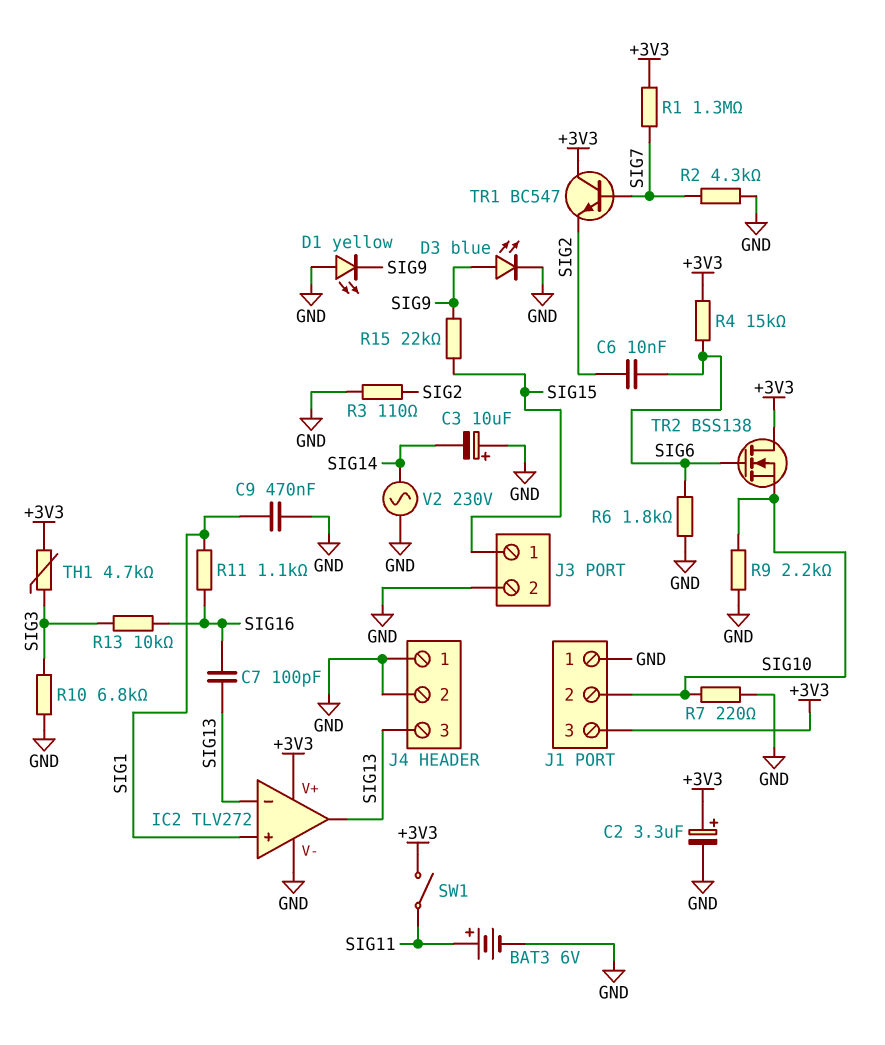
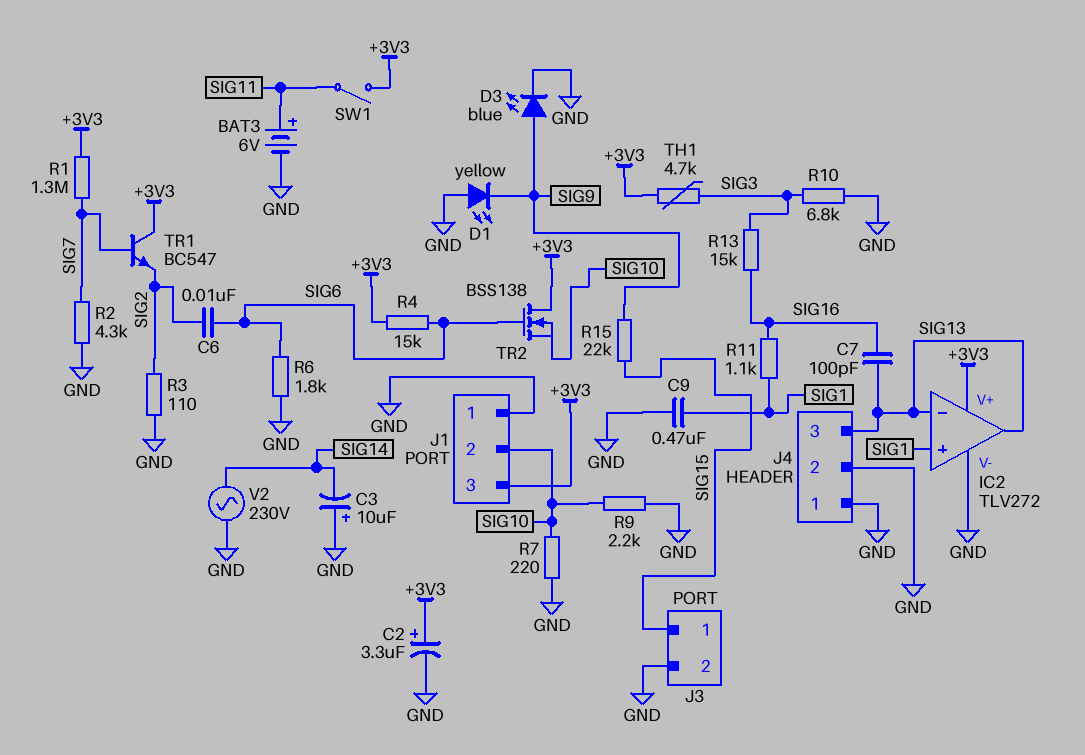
R13: 10k (SIG3, SIG16) -> 15k (SIG3, SIG16)

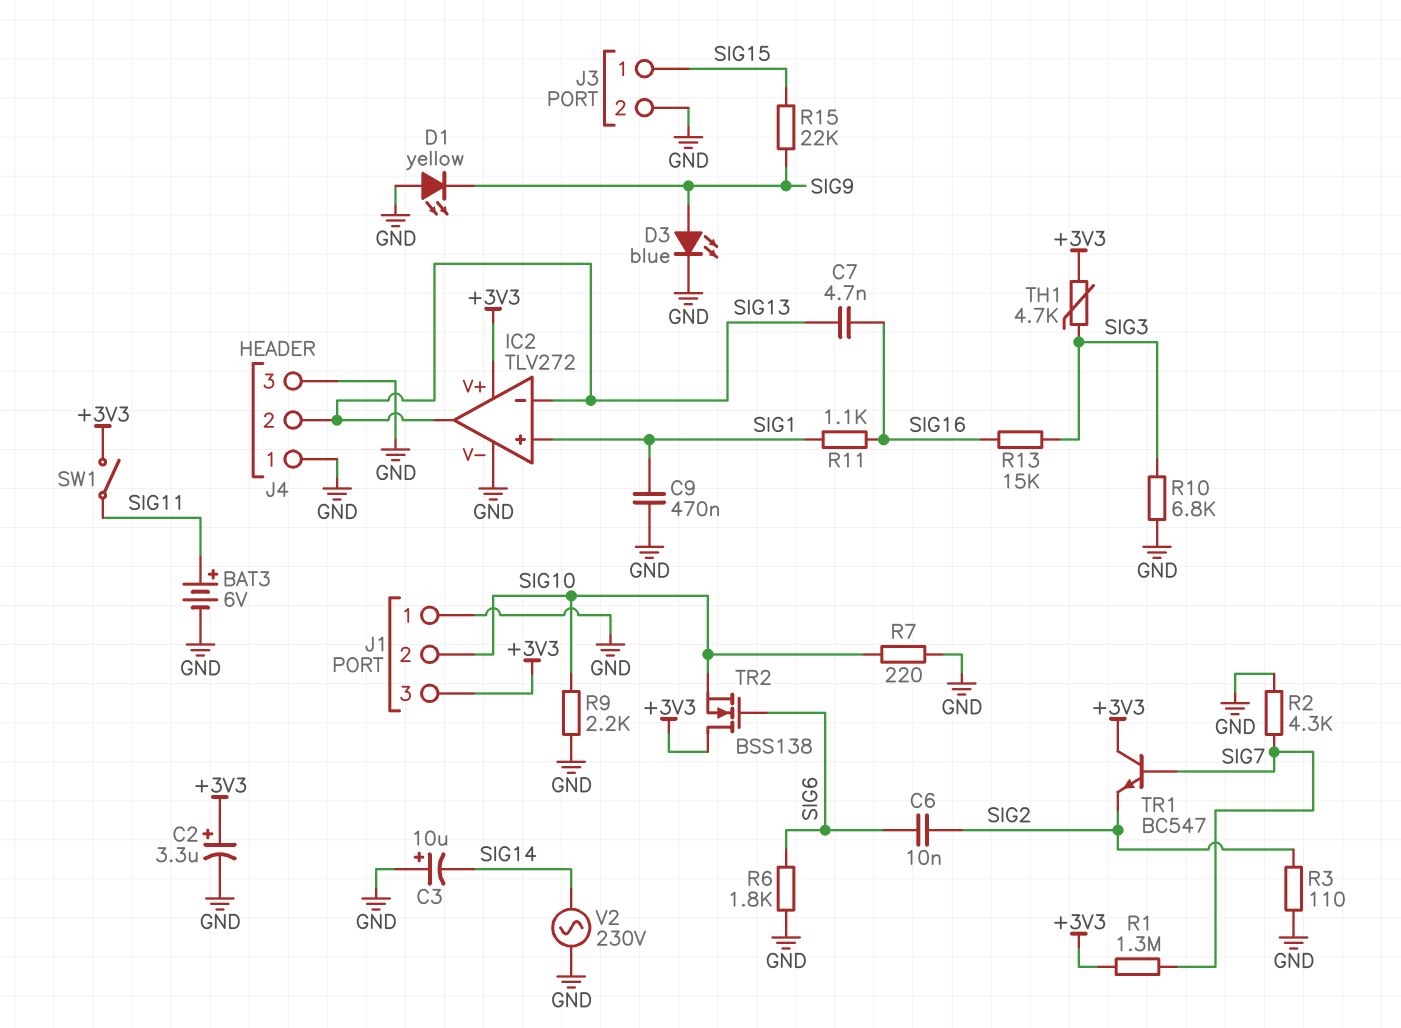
C7: 100pF (SIG13, SIG16) -> 4.7nF (SIG13, SIG16)
J4 pin 2: GND -> SIG13
J4 pin 3: SIG13 -> GND
R4: 15k (+3V3, SIG6) -> none

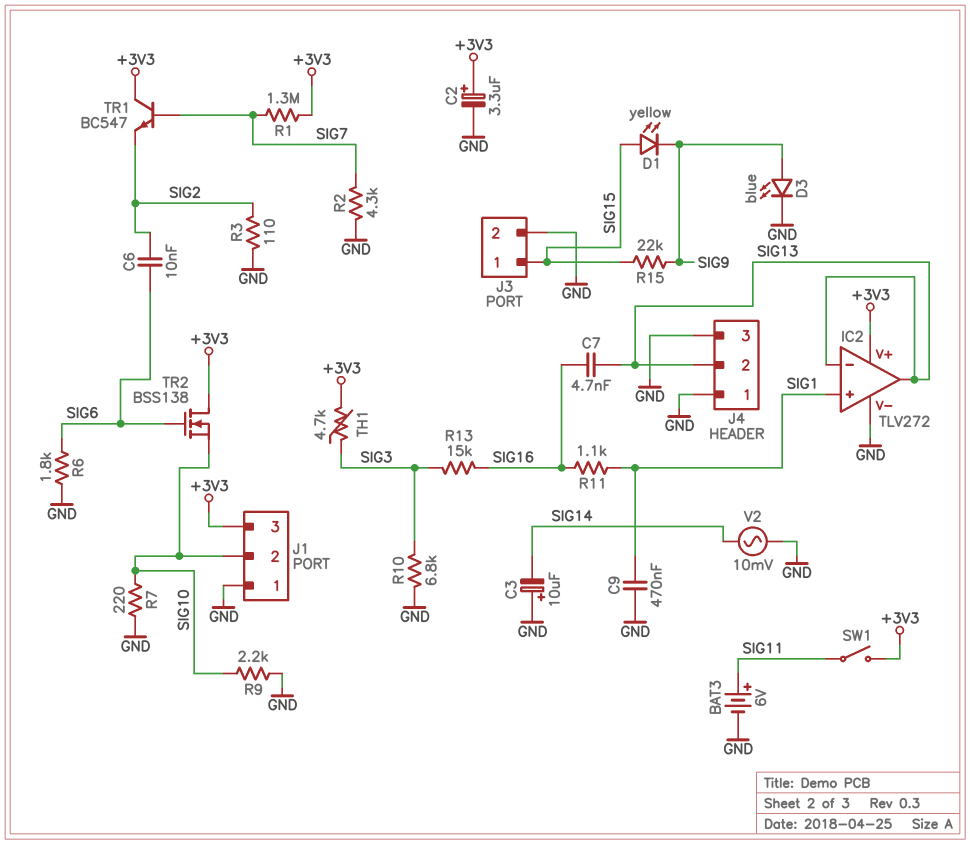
D1: LED yellow (A GND, K SIG9) -> LED yellow (A SIG15, K SIG9)
V2: AC 230V (GND, SIG14) -> AC 10mV (GND, SIG14)

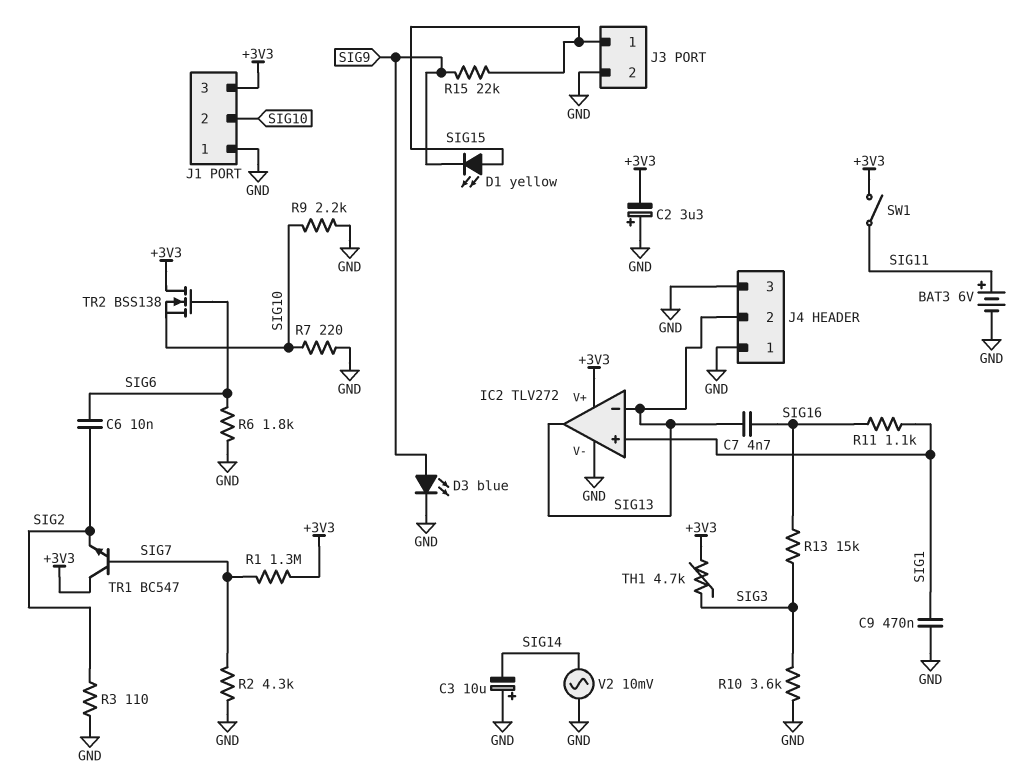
C2: 3.3uF (plus +3V3, minus GND) -> 3.3uF (plus GND, minus +3V3)
R10: 6.8k (GND, SIG3) -> 3.6k (GND, SIG3)

